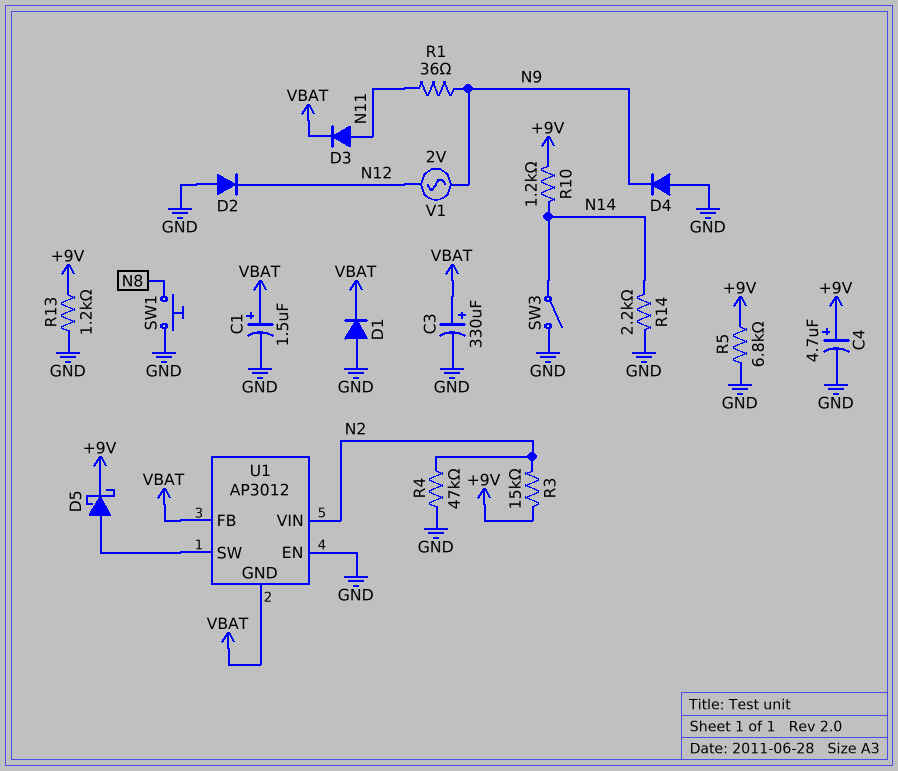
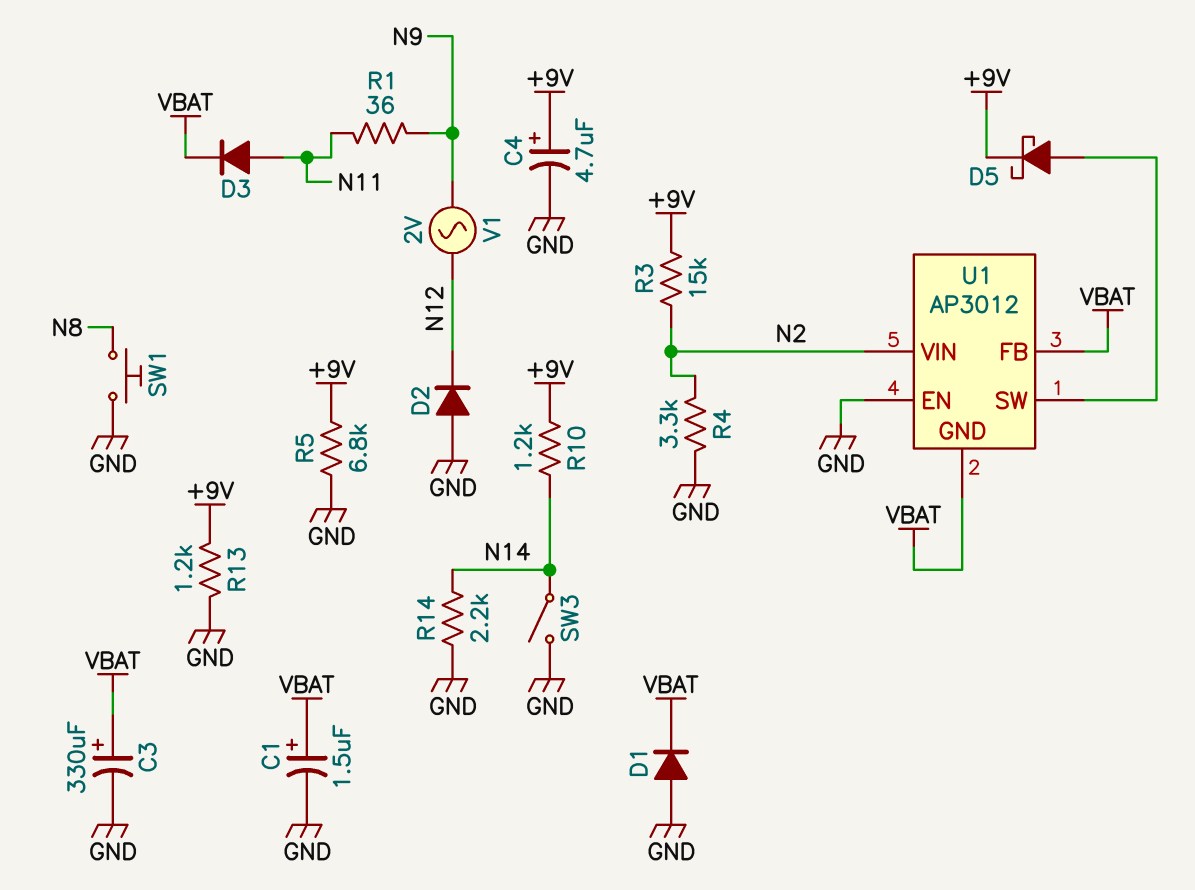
D4: diode (A GND, K N9) -> none
R4: 47k (GND, N2) -> 3.3k (GND, N2)

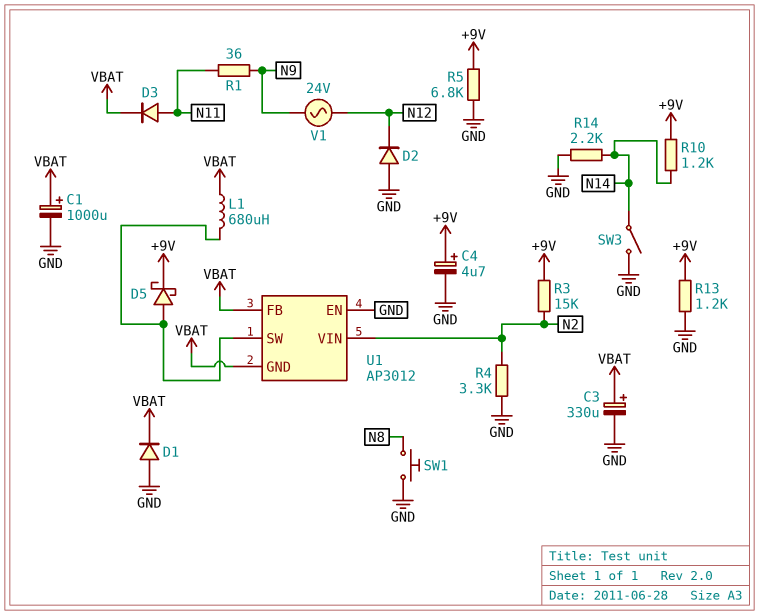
C1: 1.5uF (plus VBAT, minus GND) -> 1000uF (plus VBAT, minus GND)
L1: none -> 680uH (U1/SW, VBAT)
V1: AC 2V (N9, N12) -> AC 24V (N9, N12)

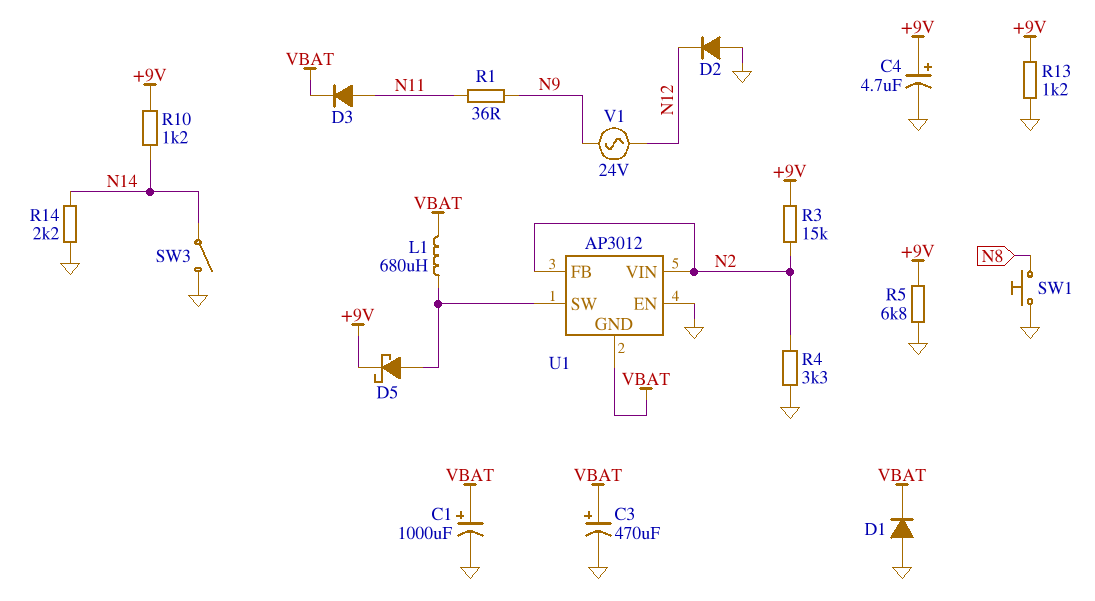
C3: 330uF (plus VBAT, minus GND) -> 470uF (plus VBAT, minus GND)
U1 pin FB: VBAT -> N2

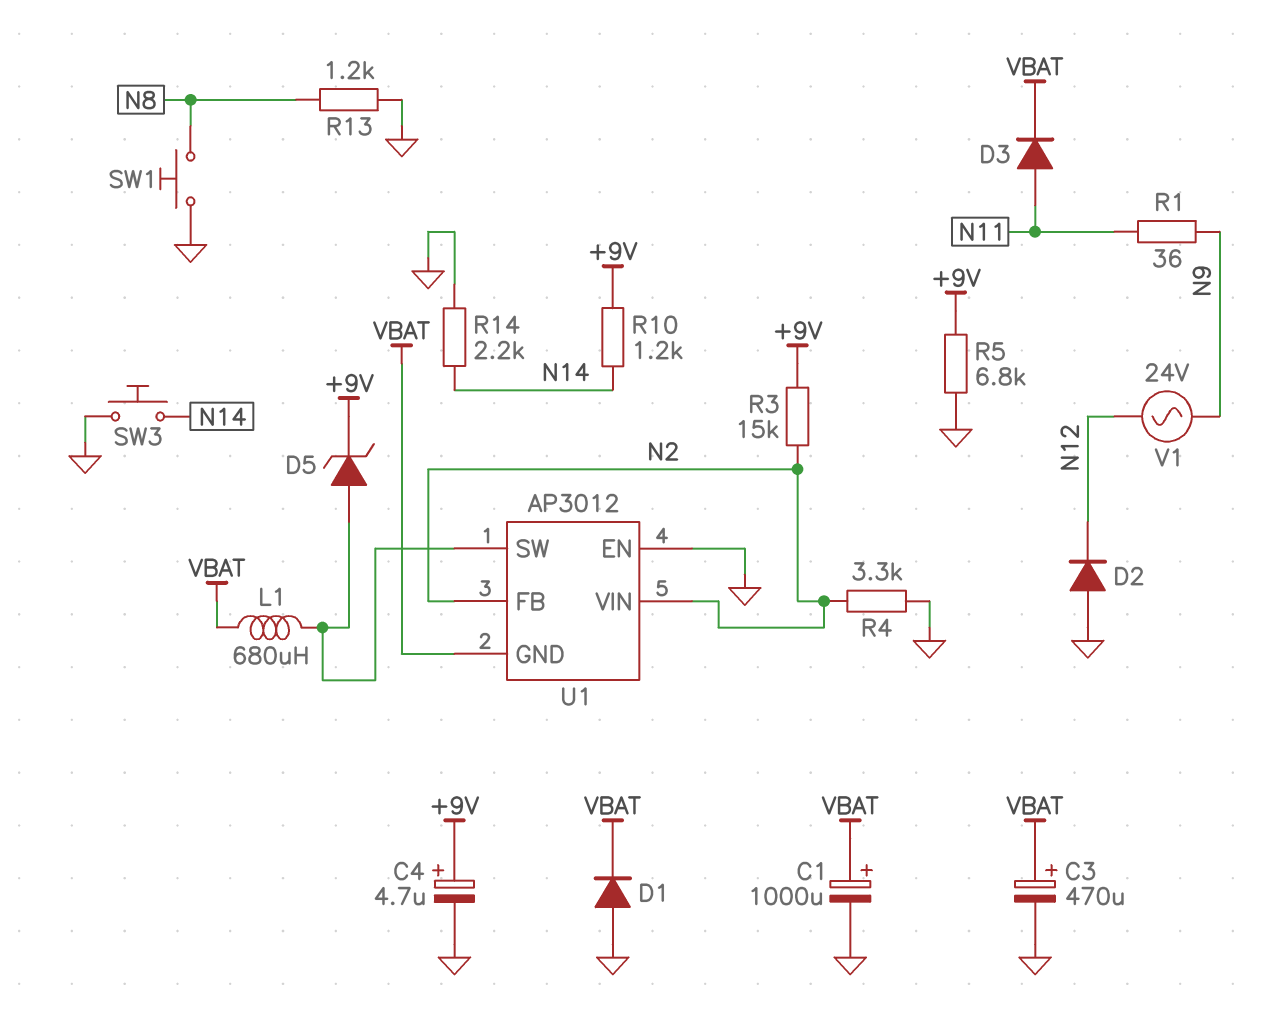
D5: schottky (A U1/SW, K +9V) -> zener (A U1/SW, K +9V)
R13: 1.2k (+9V, GND) -> 1.2k (GND, N8)
SW3: switch (GND, N14) -> button (GND, N14)

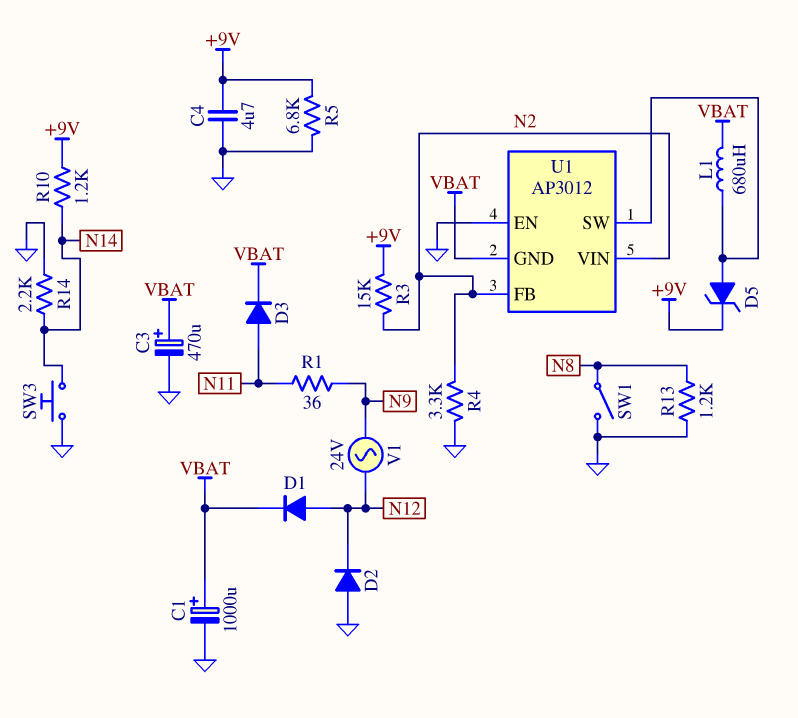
C4: 4.7uF (plus +9V, minus GND) -> 4.7uF (+9V, GND)
D1: diode (A GND, K VBAT) -> diode (A N12, K VBAT)
SW1: button (GND, N8) -> switch (GND, N8)

